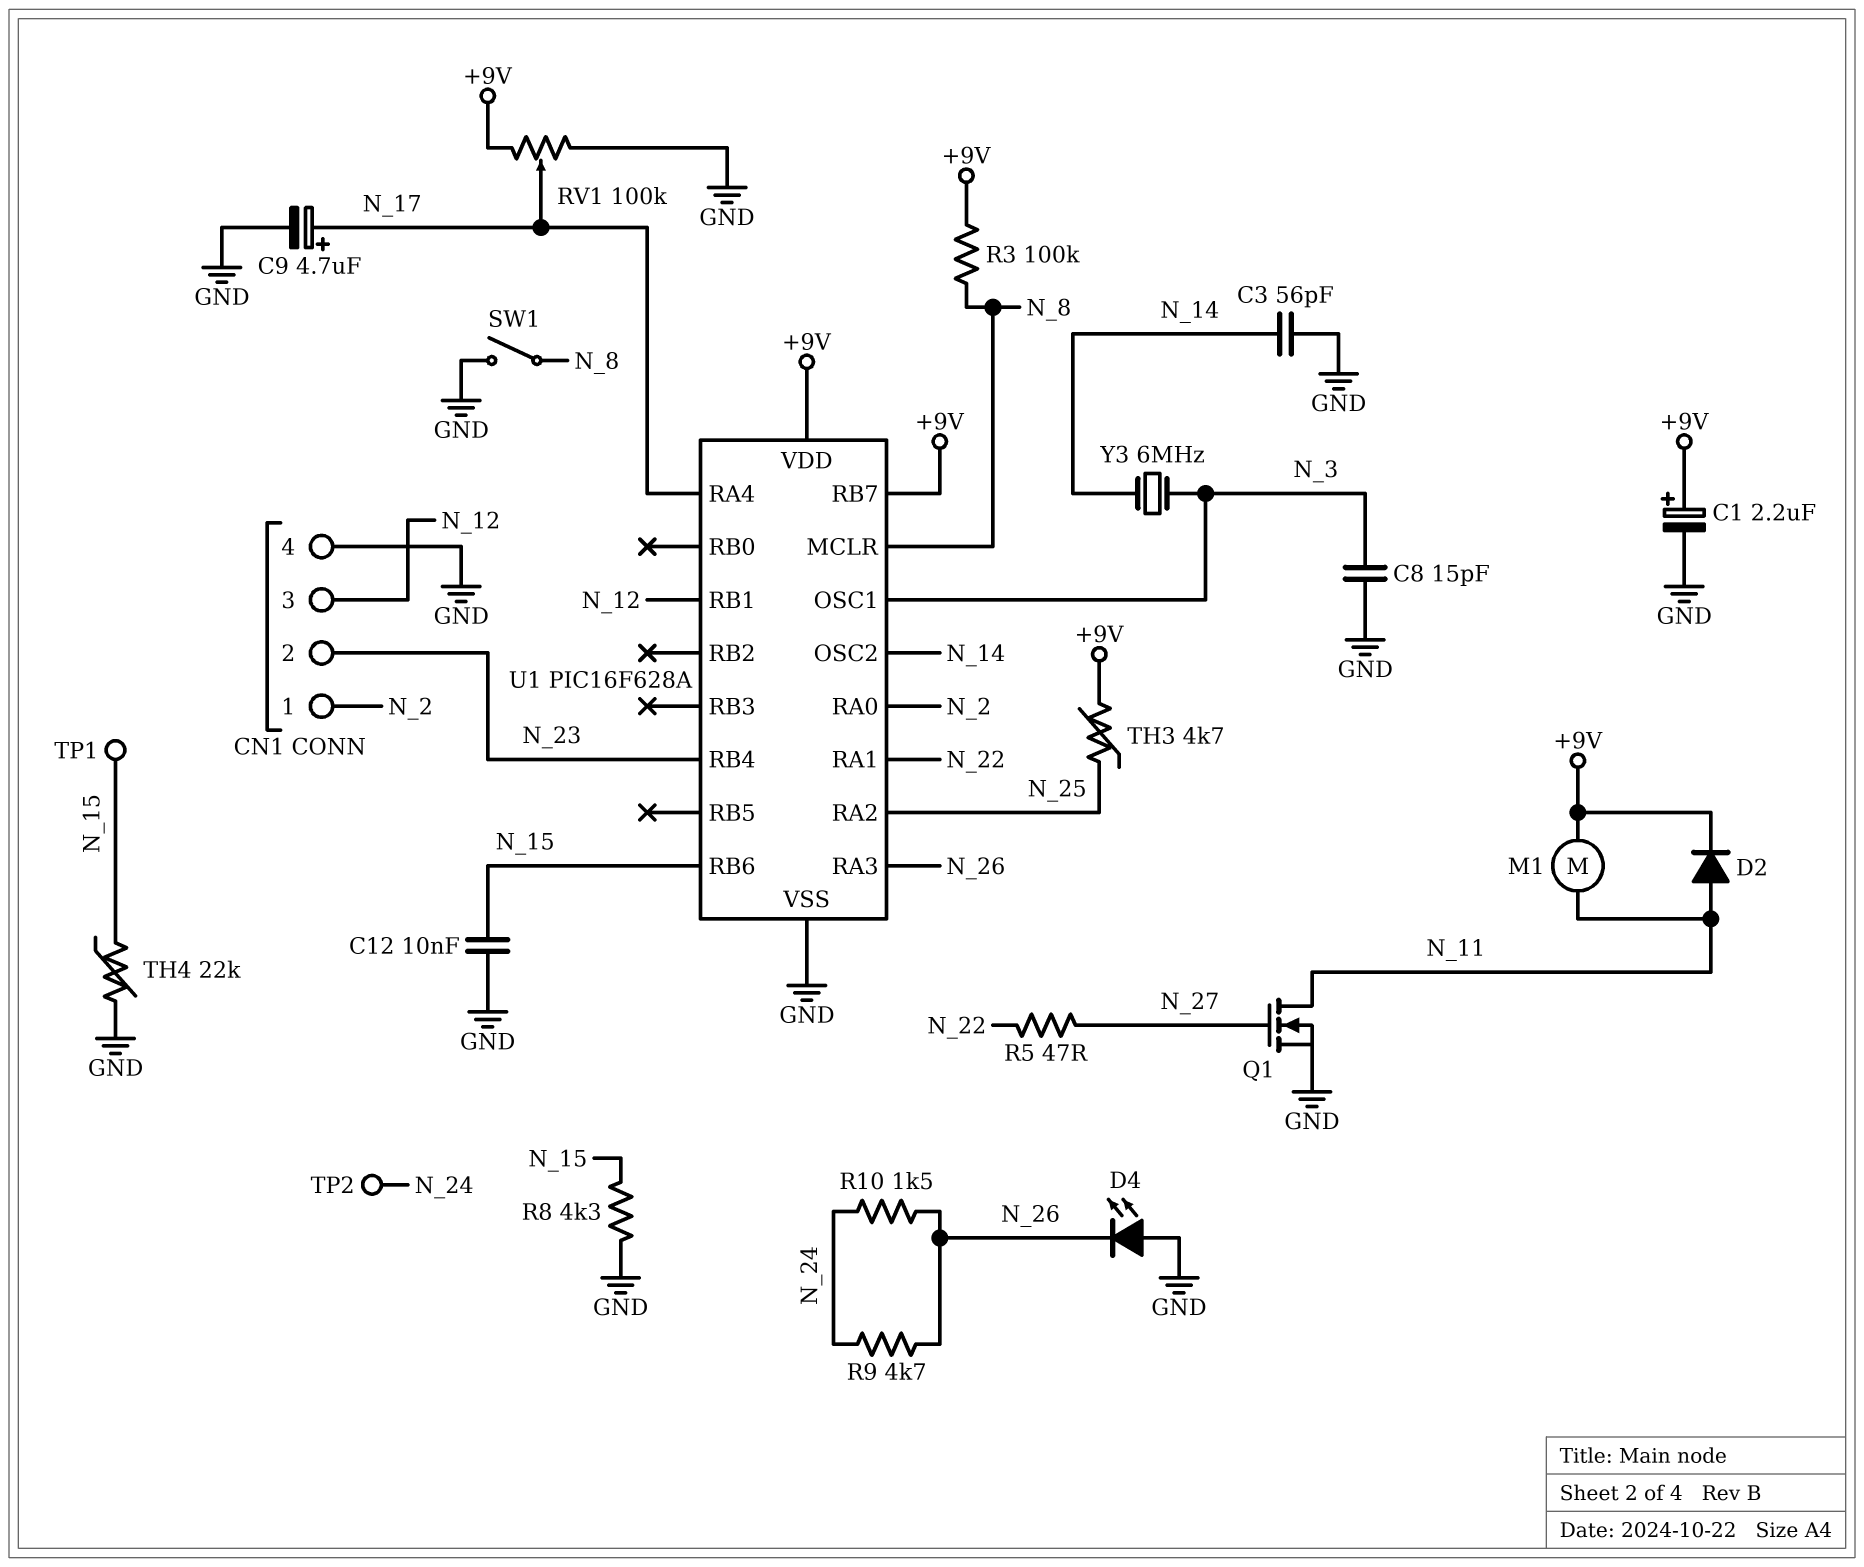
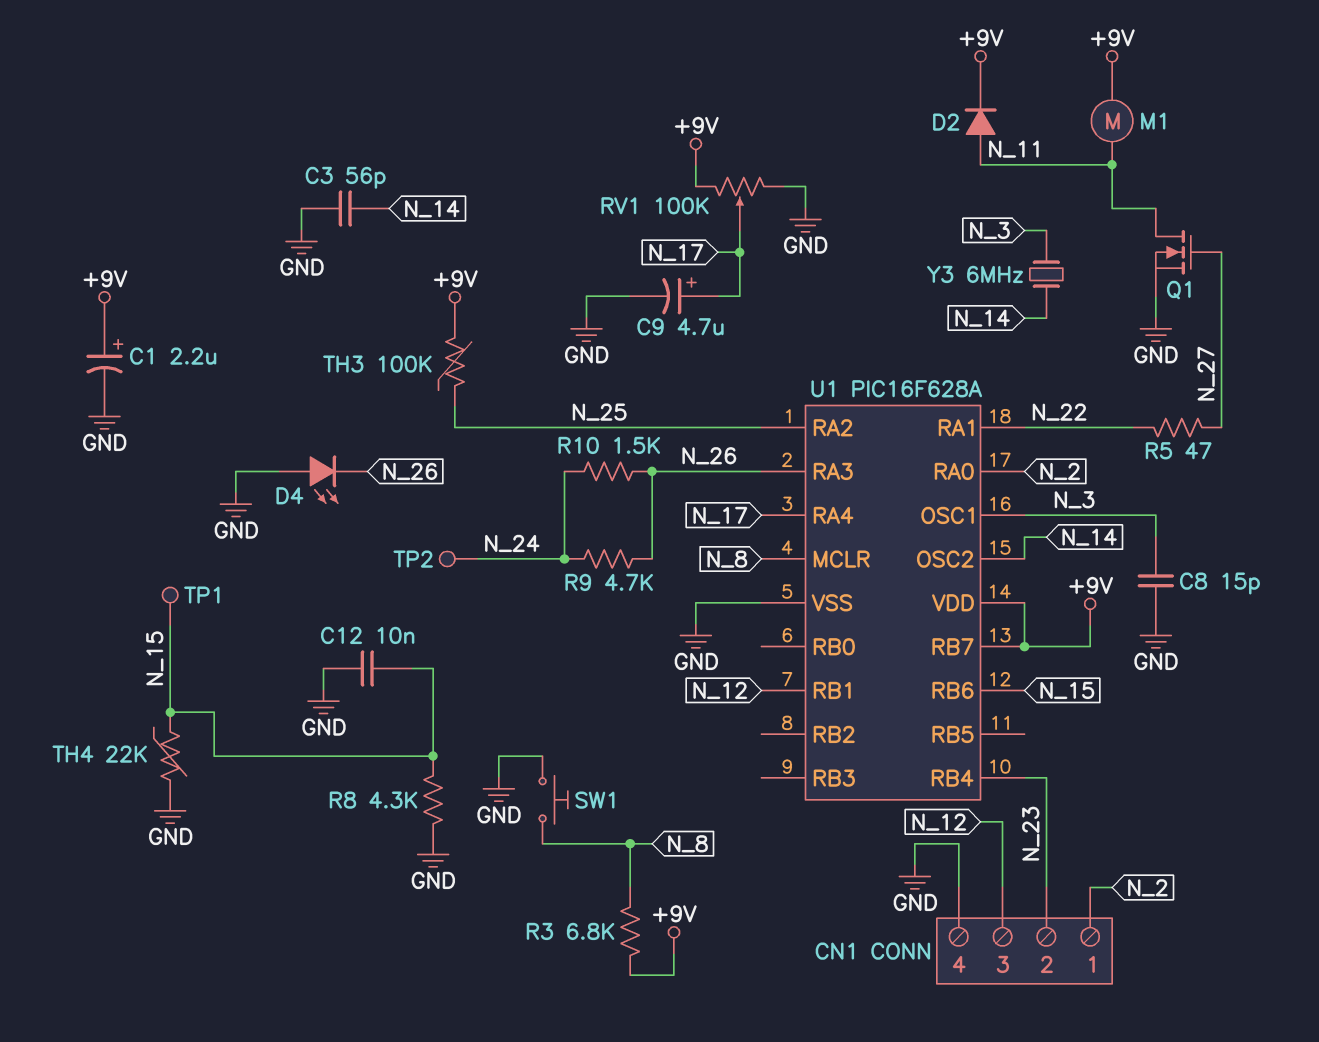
R3: 100k (+9V, N_8) -> 6.8k (+9V, N_8)
SW1: switch (GND, N_8) -> button (GND, N_8)
TH3: 4.7k (+9V, N_25) -> 100k (+9V, N_25)

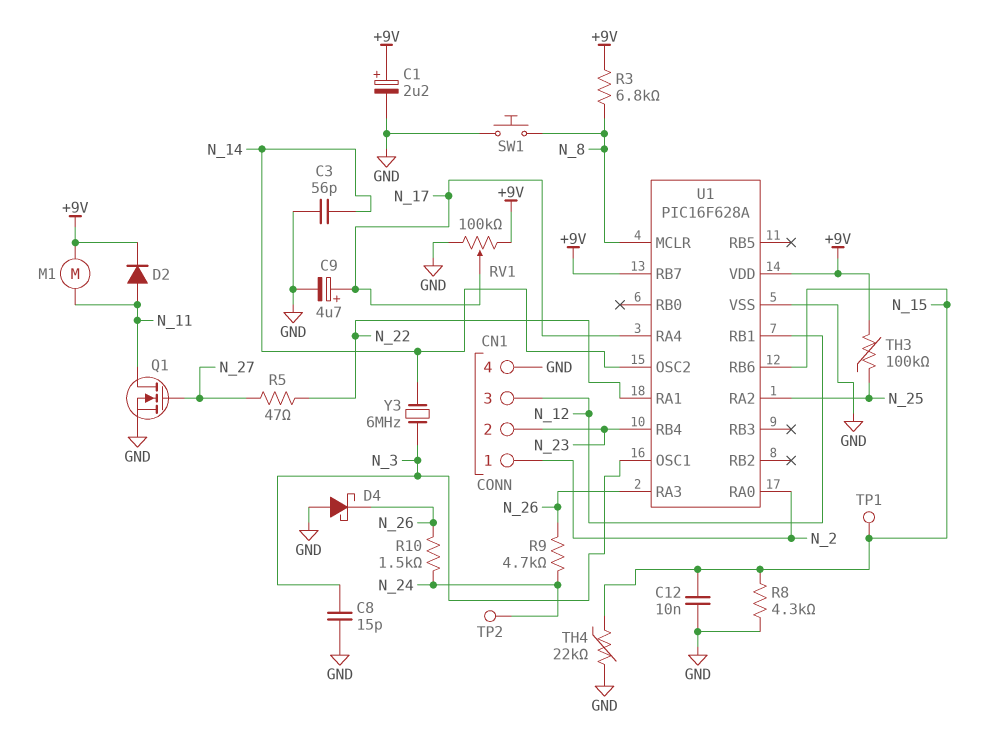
D4: LED (A GND, K N_26) -> schottky (A GND, K N_26)

